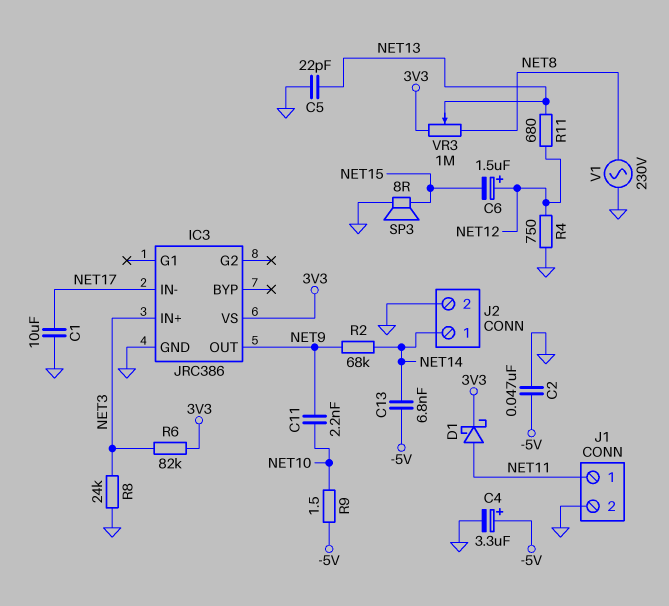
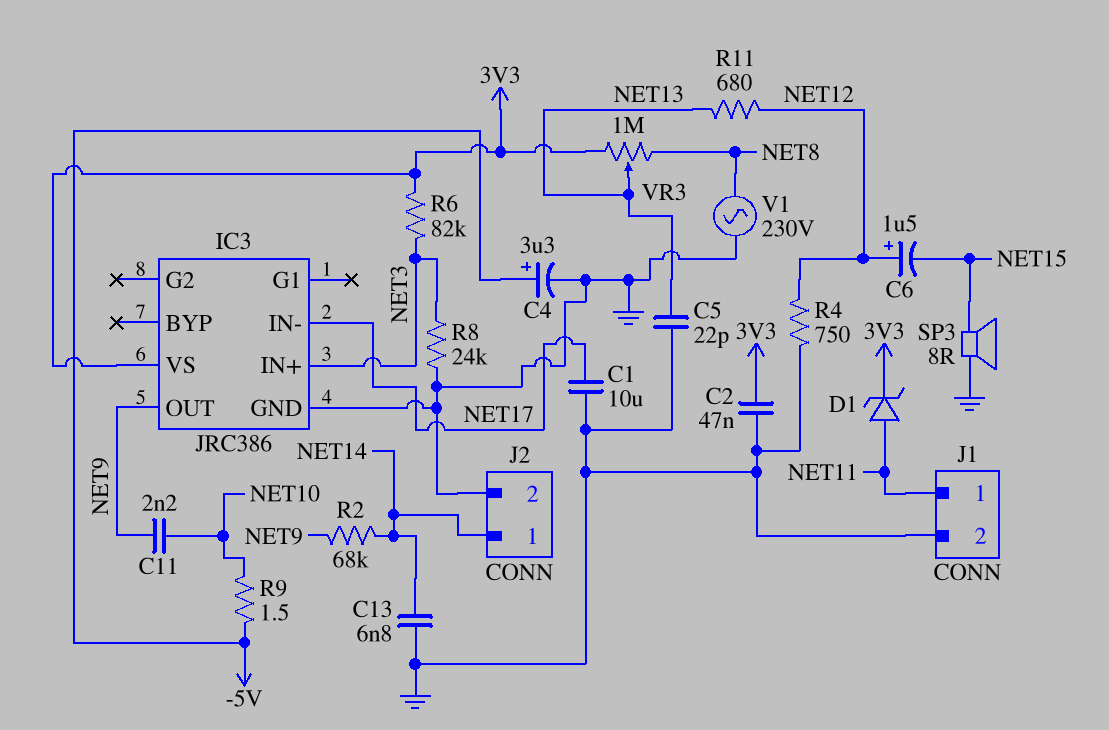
C2: 47nF (-5V, GND) -> 47nF (3V3, GND)
C13: 6.8nF (-5V, NET14) -> 6.8nF (GND, NET14)
D1: schottky (A NET11, K 3V3) -> zener (A NET11, K 3V3)

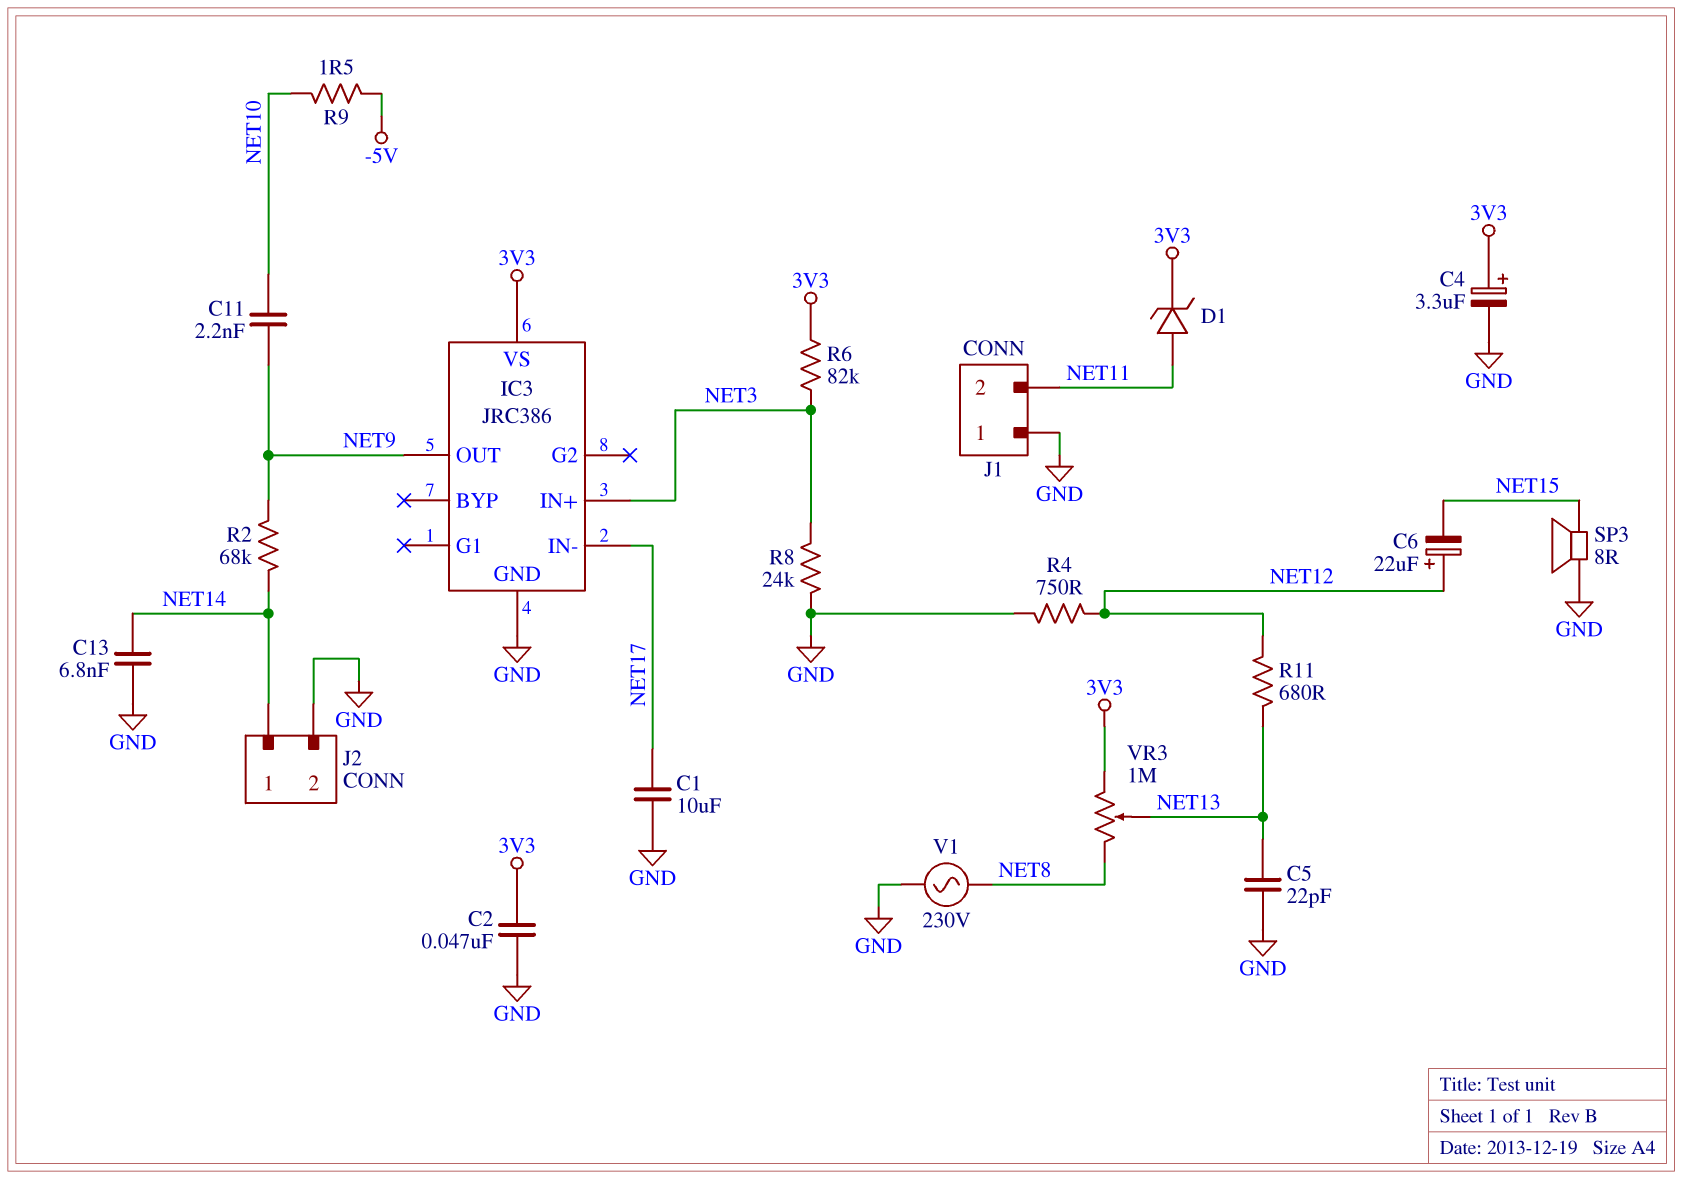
C4: 3.3uF (plus -5V, minus GND) -> 3.3uF (plus 3V3, minus GND)
C6: 1.5uF (plus NET12, minus NET15) -> 22uF (plus NET12, minus NET15)
J1 pin 1: NET11 -> GND
J1 pin 2: GND -> NET11

